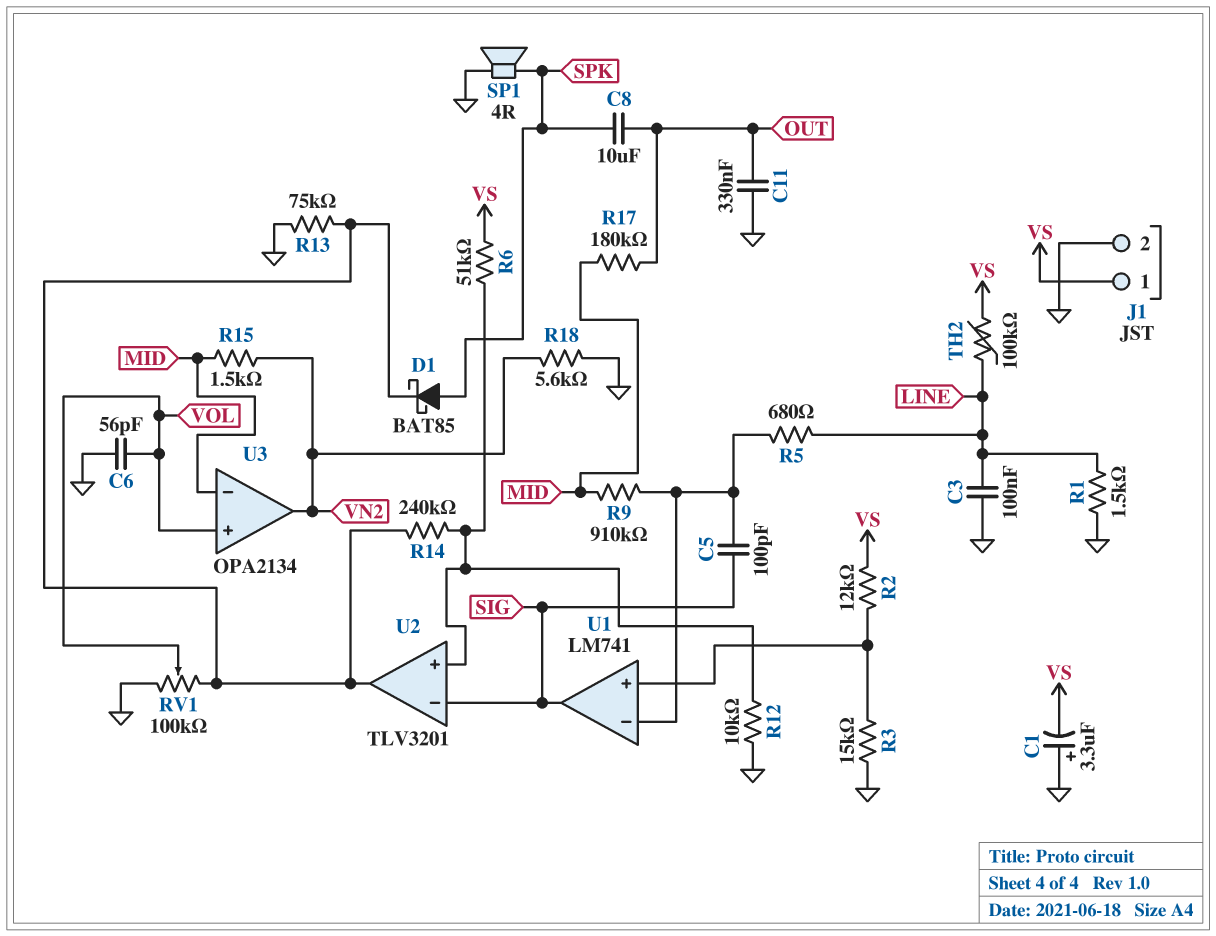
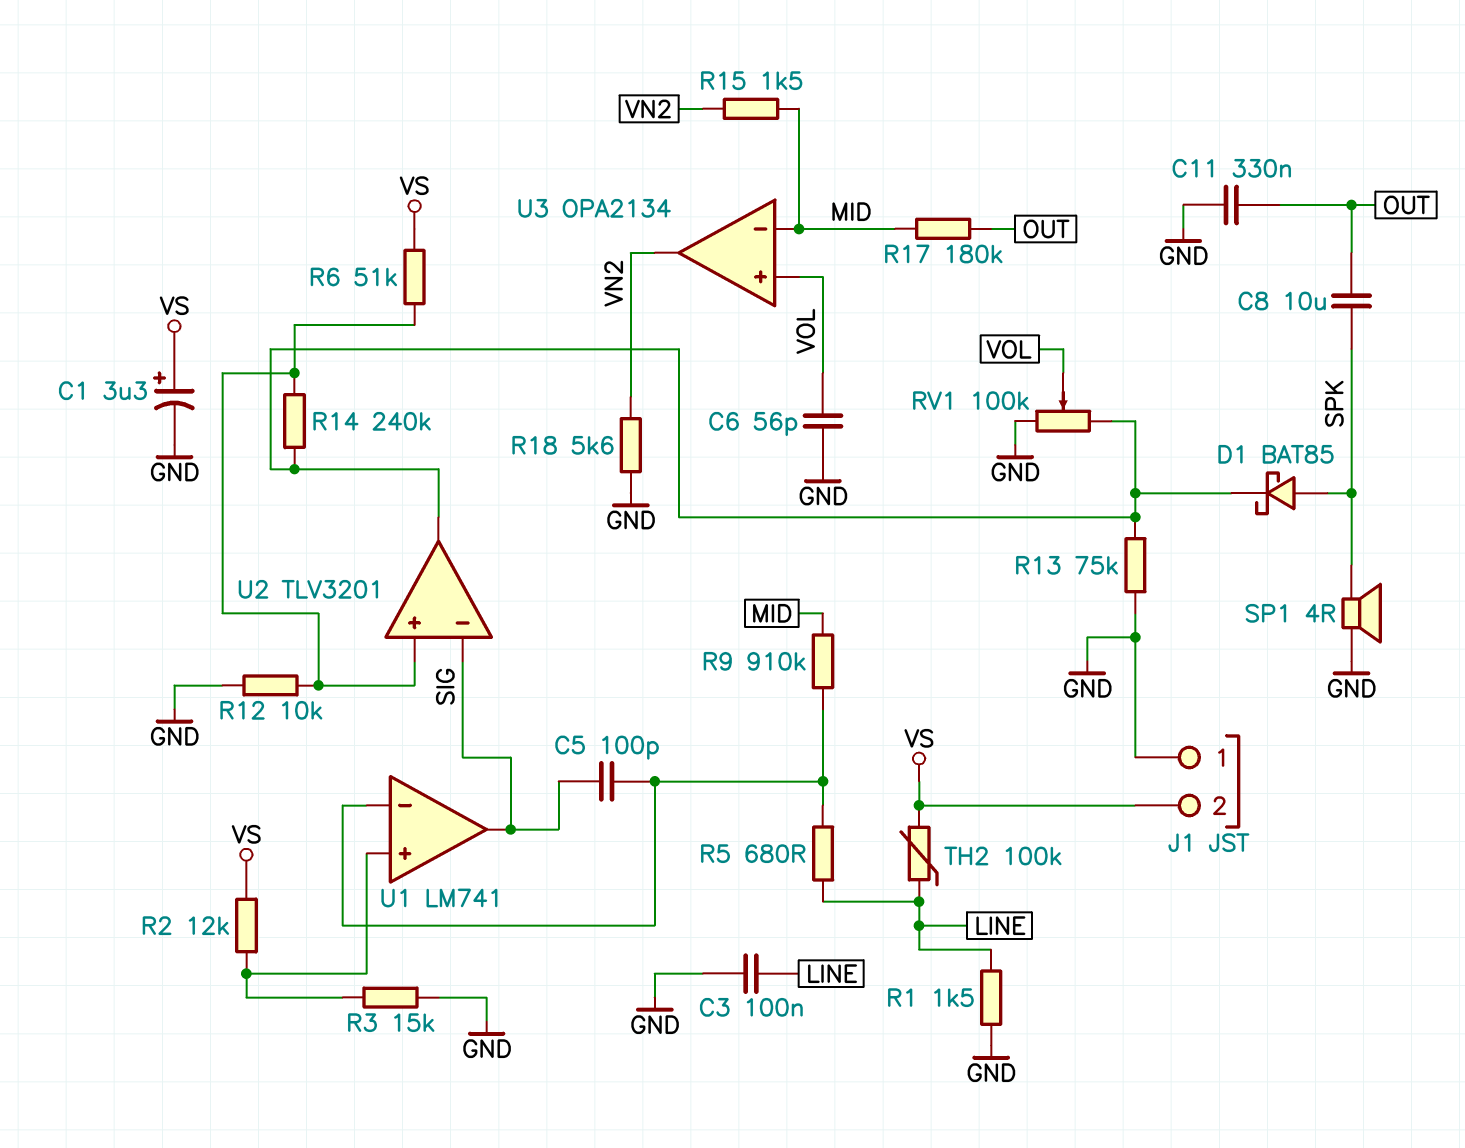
C1: 3.3uF (plus GND, minus VS) -> 3.3uF (plus VS, minus GND)
J1 pin 1: VS -> GND
J1 pin 2: GND -> VS

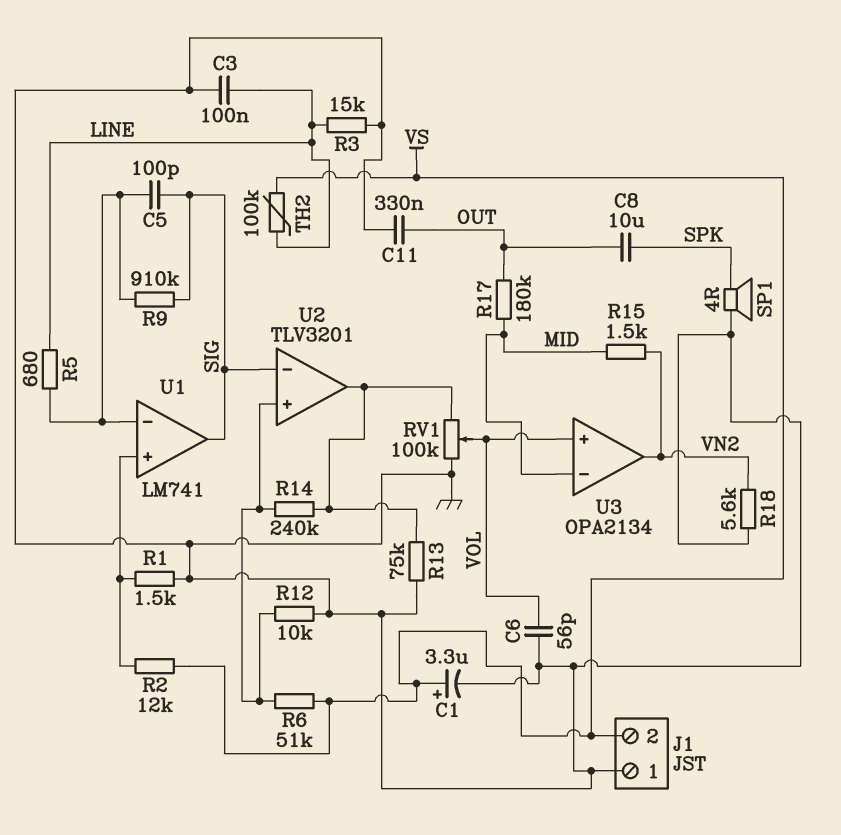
D1: schottky BAT85 (A SPK, K U2/out) -> none
R1: 1.5k (GND, LINE) -> 1.5k (GND, U1/in+)
R3: 15k (GND, U1/in+) -> 15k (GND, LINE)
R9: 910k (MID, U1/in-) -> 910k (SIG, U1/in-)

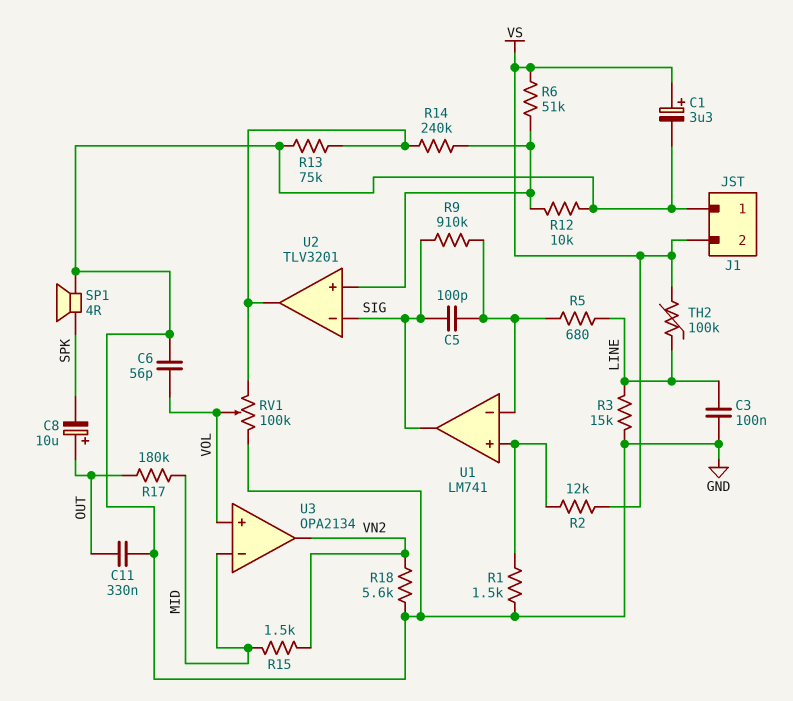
C8: 10uF (OUT, SPK) -> 10uF (plus OUT, minus SPK)

